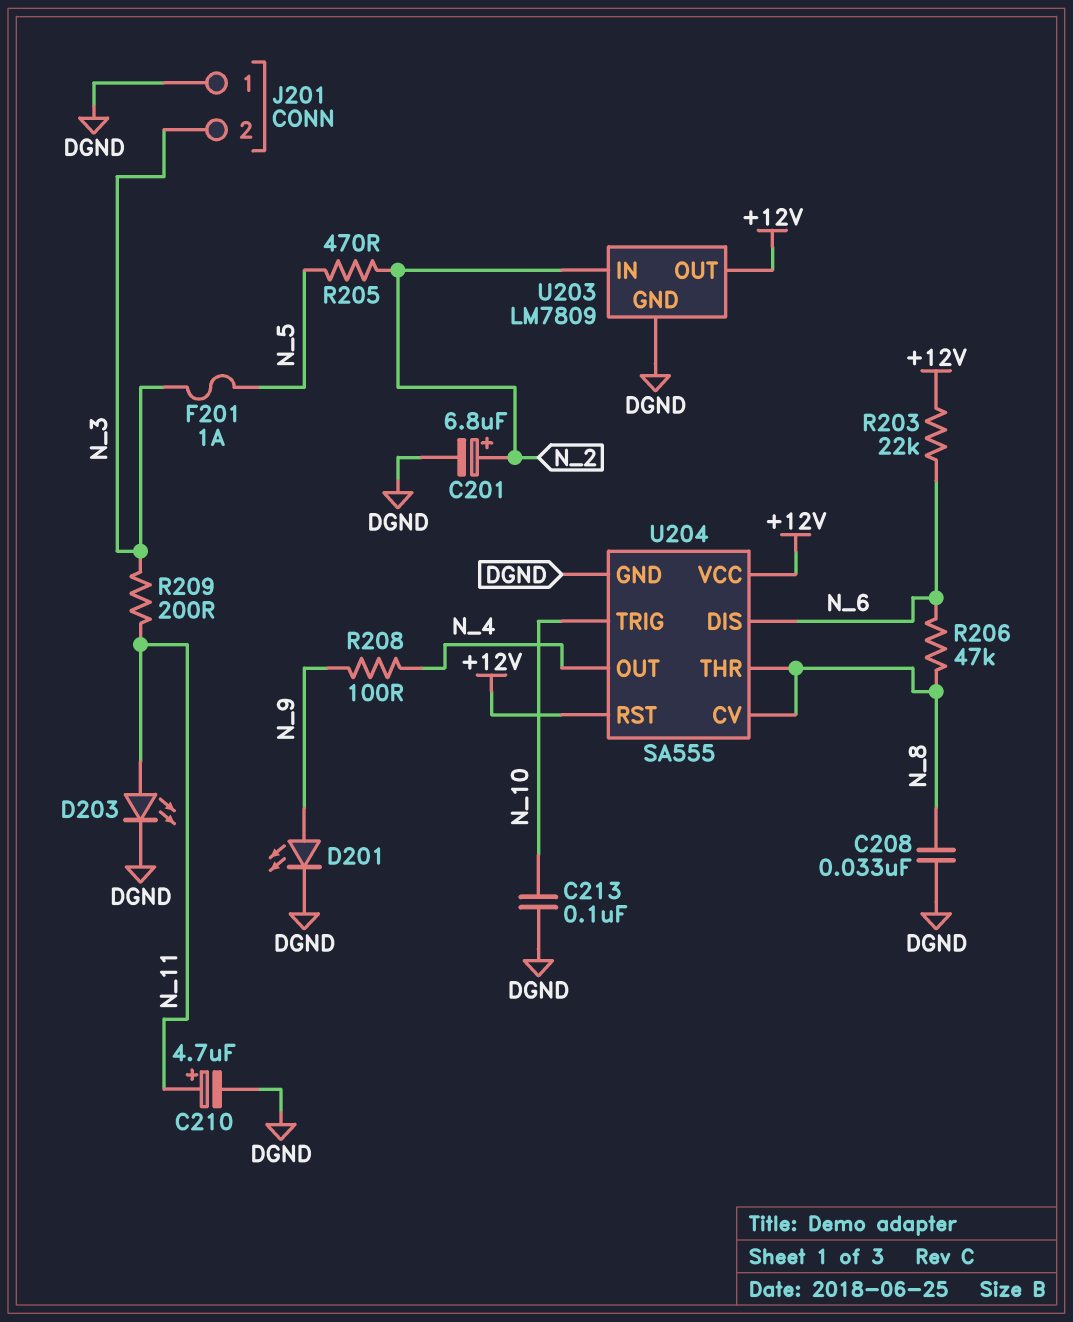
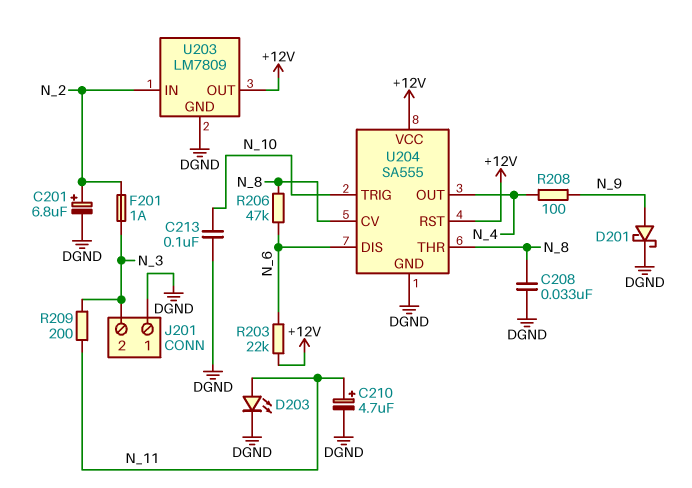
D201: LED (A N_9, K DGND) -> schottky (A N_9, K DGND)
F201: 1A (N_3, N_5) -> 1A (N_2, N_3)
R205: 470 (N_2, N_5) -> none

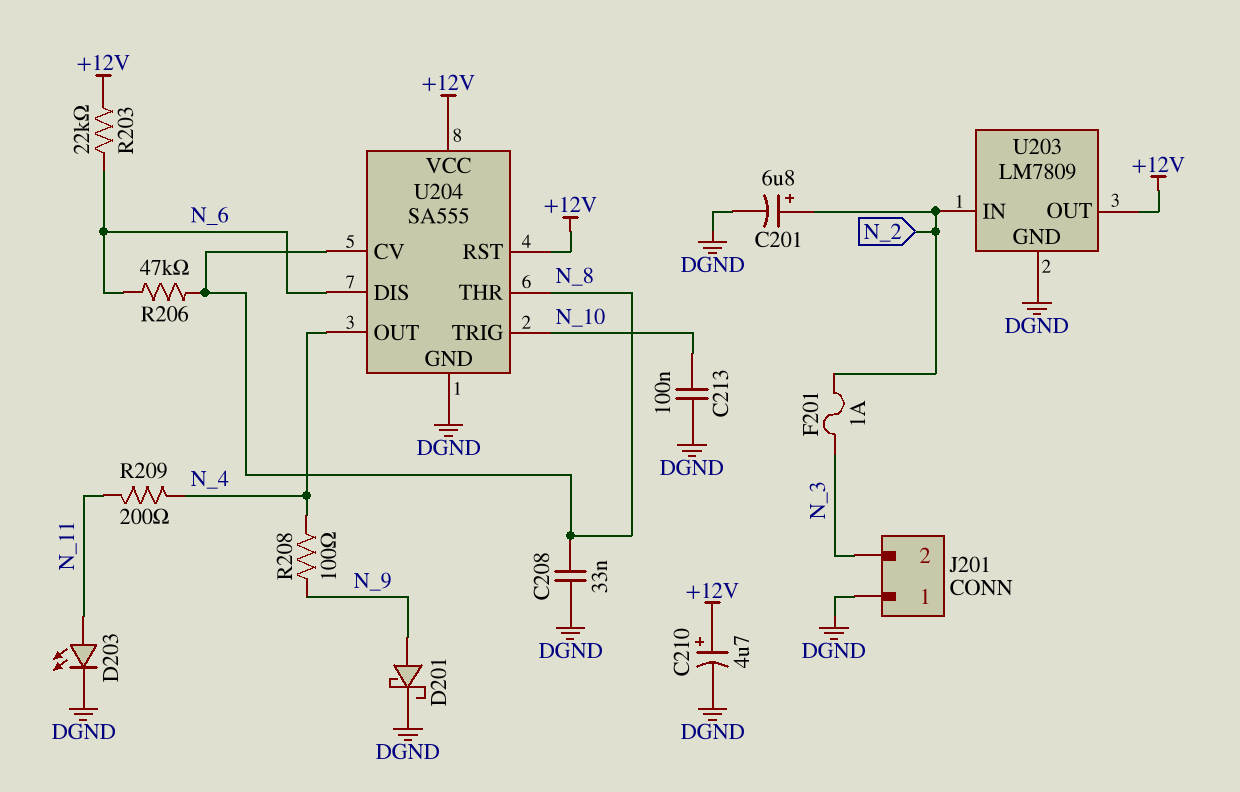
C210: 4.7uF (plus N_11, minus DGND) -> 4.7uF (plus +12V, minus DGND)
R209: 200 (N_3, N_11) -> 200 (N_4, N_11)

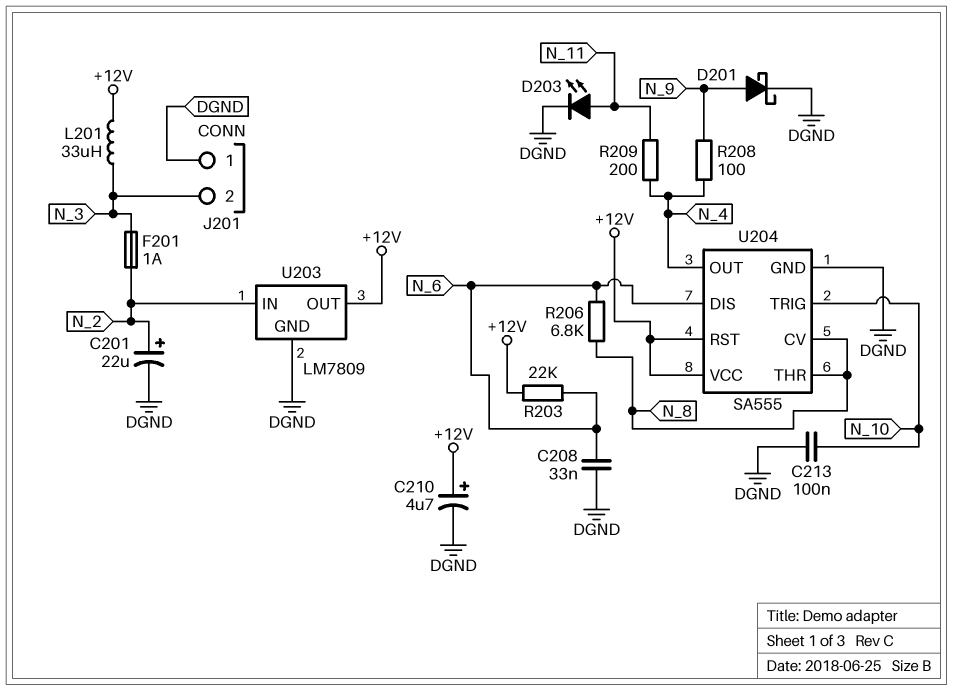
C201: 6.8uF (plus N_2, minus DGND) -> 22uF (plus N_2, minus DGND)
C208: 33nF (DGND, N_8) -> 33nF (DGND, N_6)
L201: none -> 33uH (+12V, N_3)
R206: 47k (N_6, N_8) -> 6.8k (N_6, N_8)

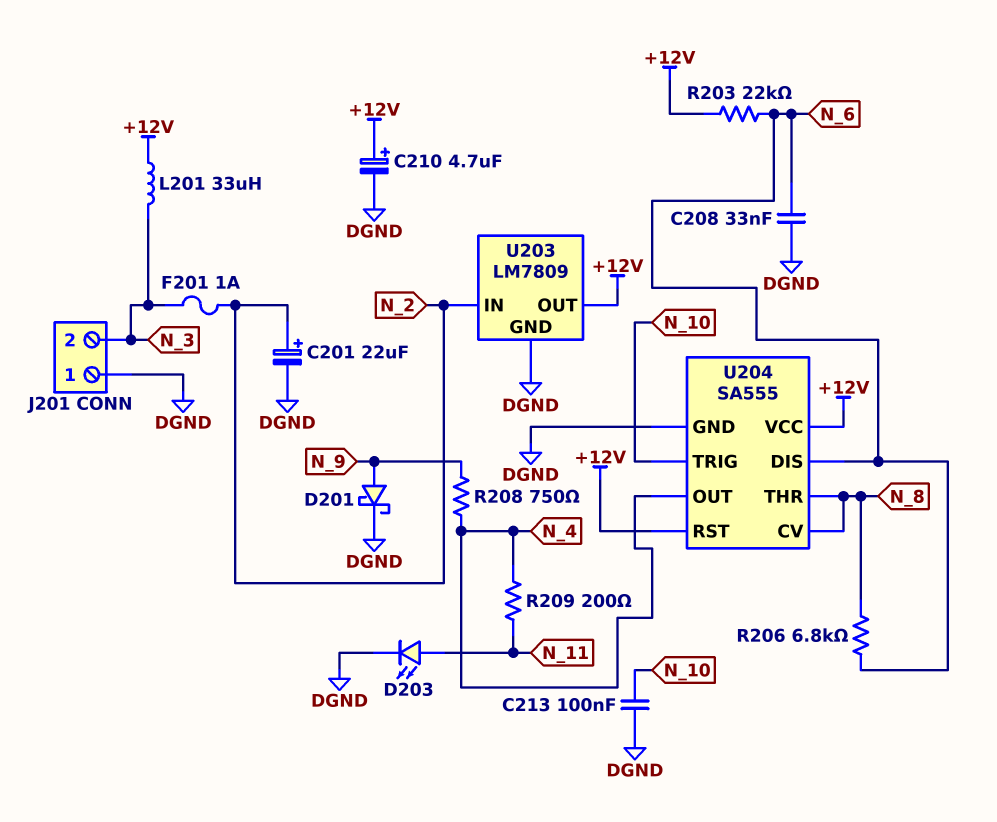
R208: 100 (N_4, N_9) -> 750 (N_4, N_9)

